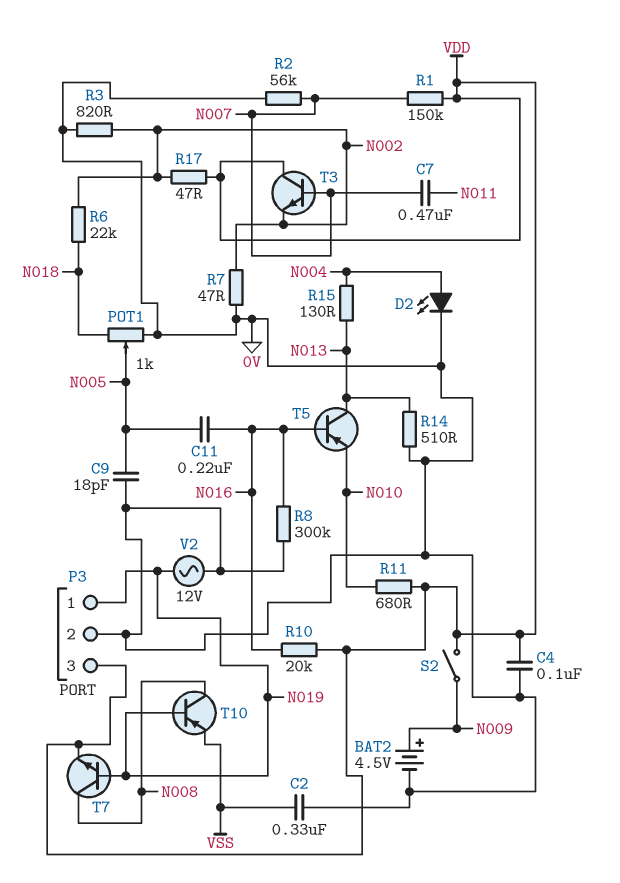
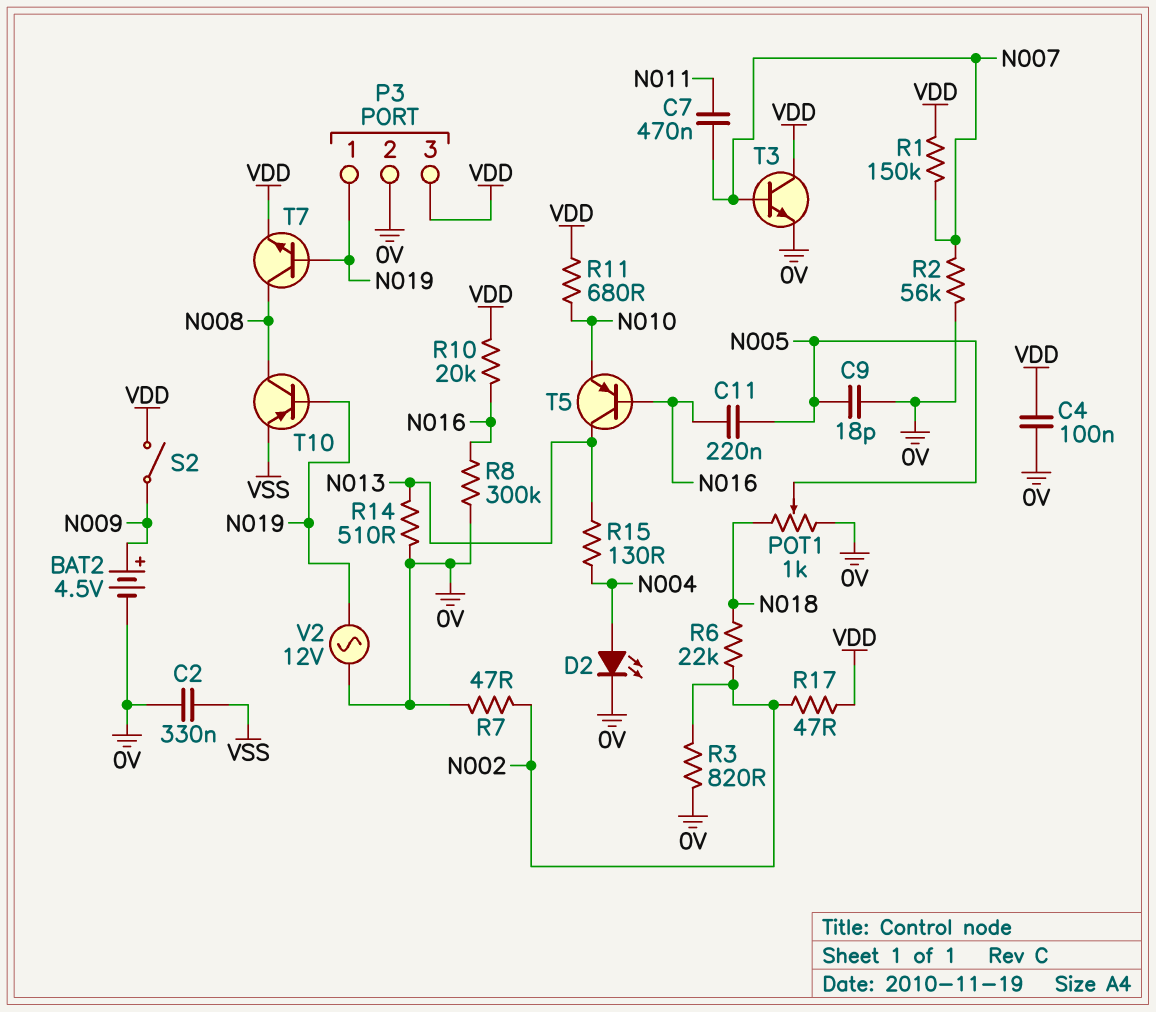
T3: NPN (B N007, C VDD, E N002) -> NPN (B N007, C VDD, E 0V)

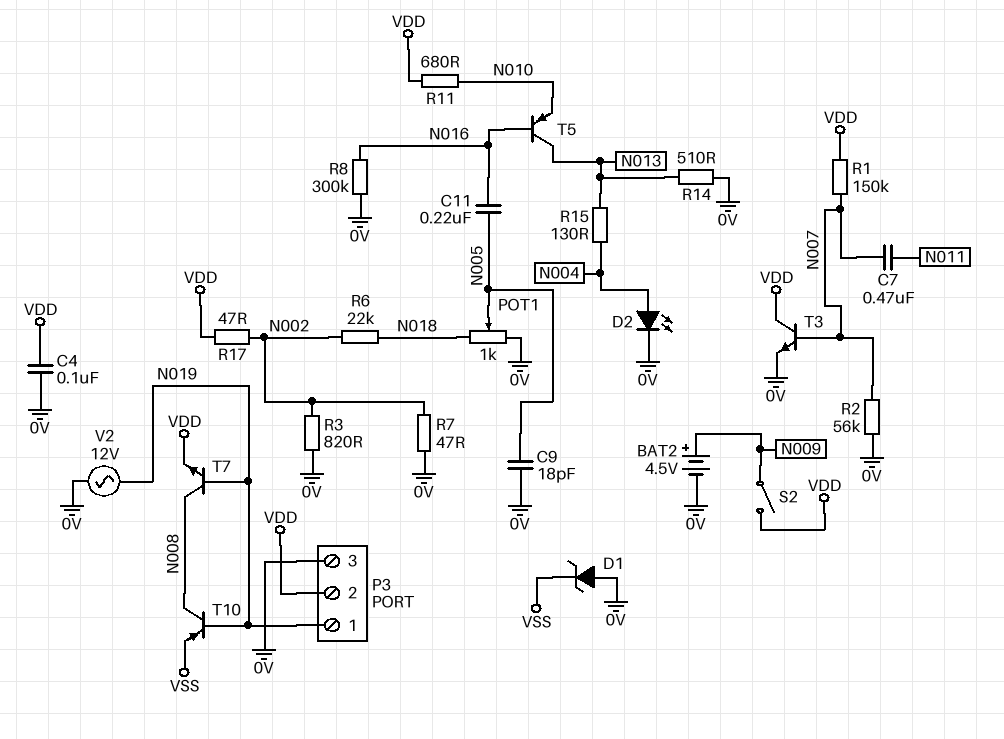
C2: 330nF (0V, VSS) -> none
D1: none -> zener (A 0V, K VSS)
P3 pin 2: 0V -> VDD
P3 pin 3: VDD -> 0V
R10: 20k (N016, VDD) -> none

